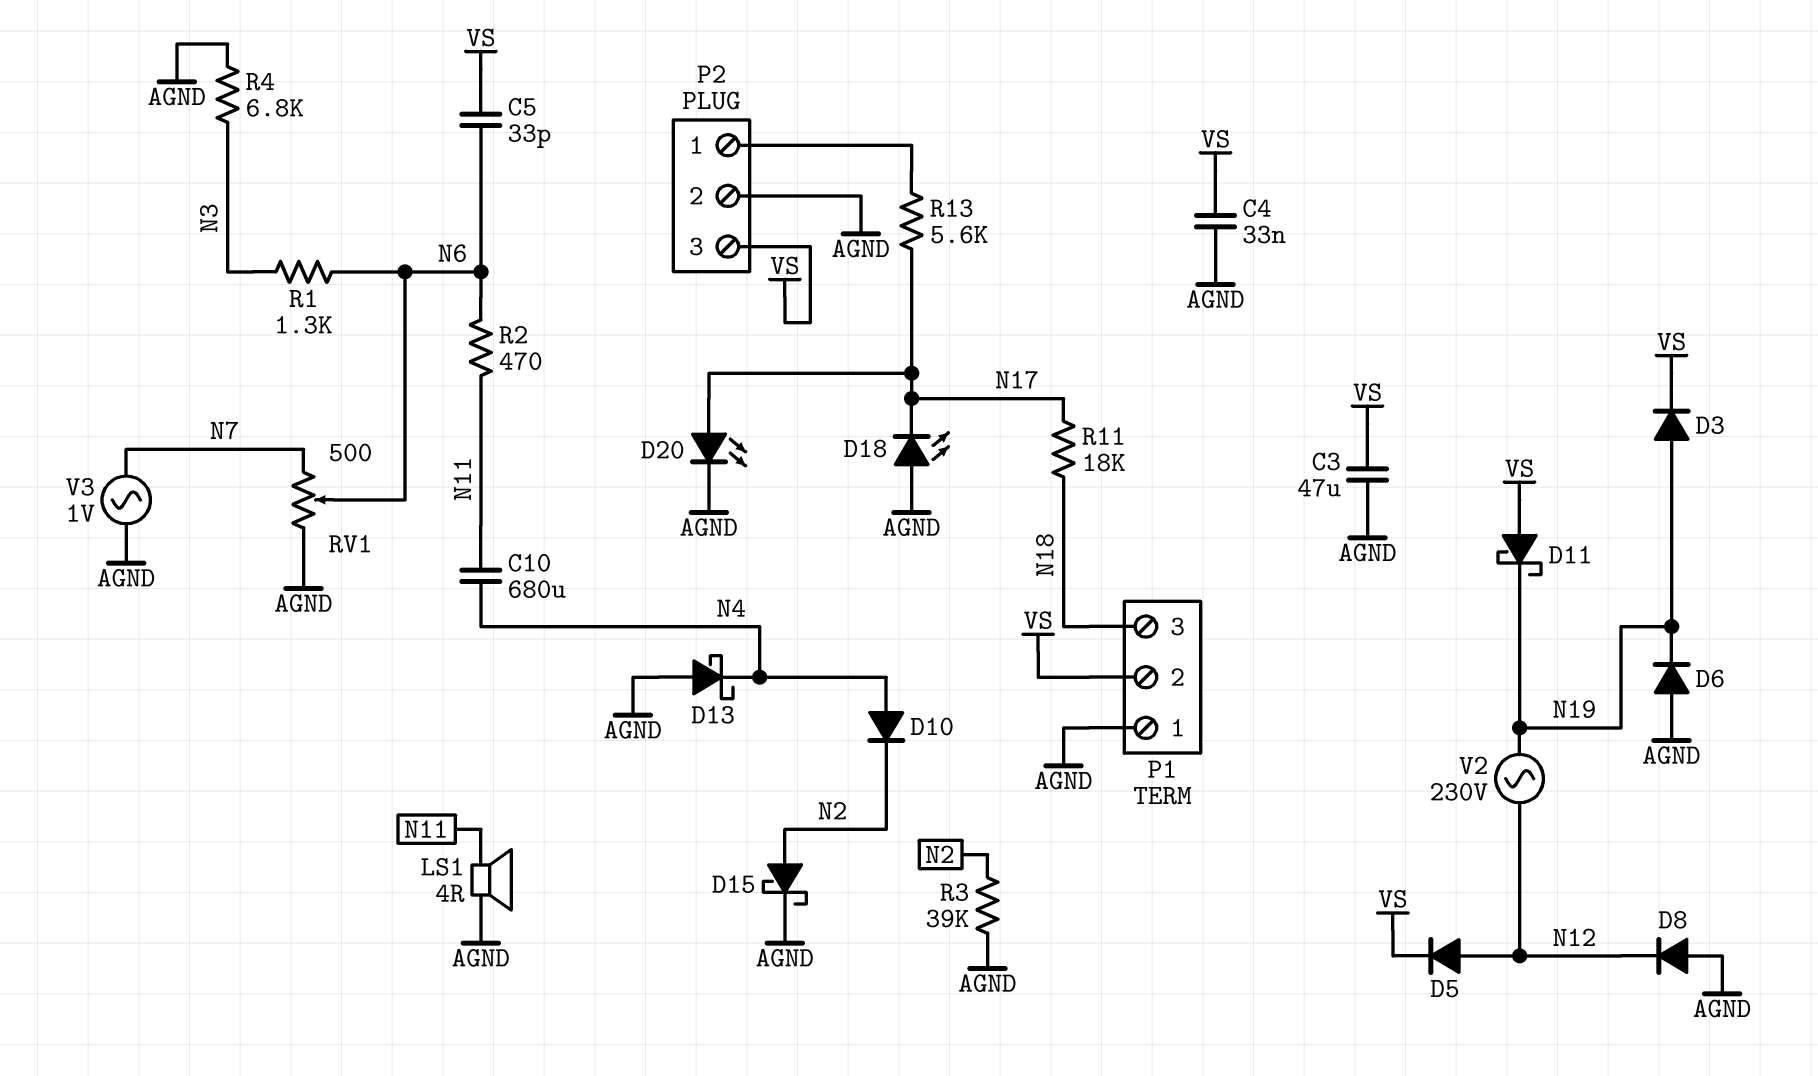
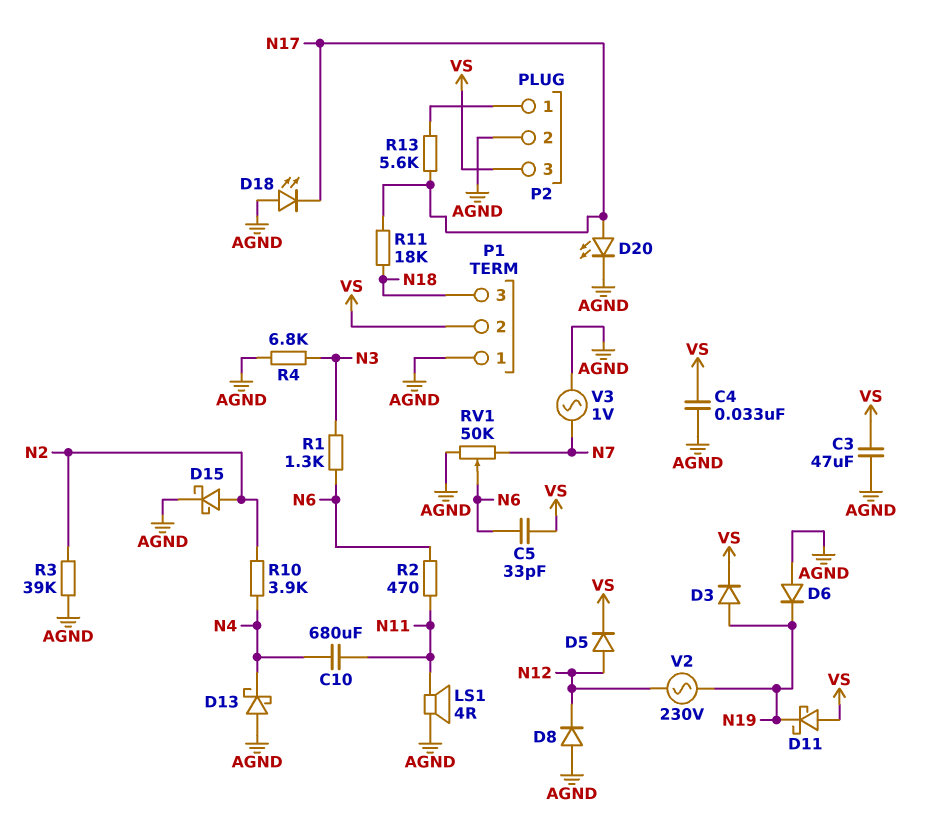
D10: diode (A N4, K N2) -> none
R10: none -> 3.9k (N2, N4)
RV1: 500 (AGND, N7, wiper N6) -> 50k (AGND, N7, wiper N6)

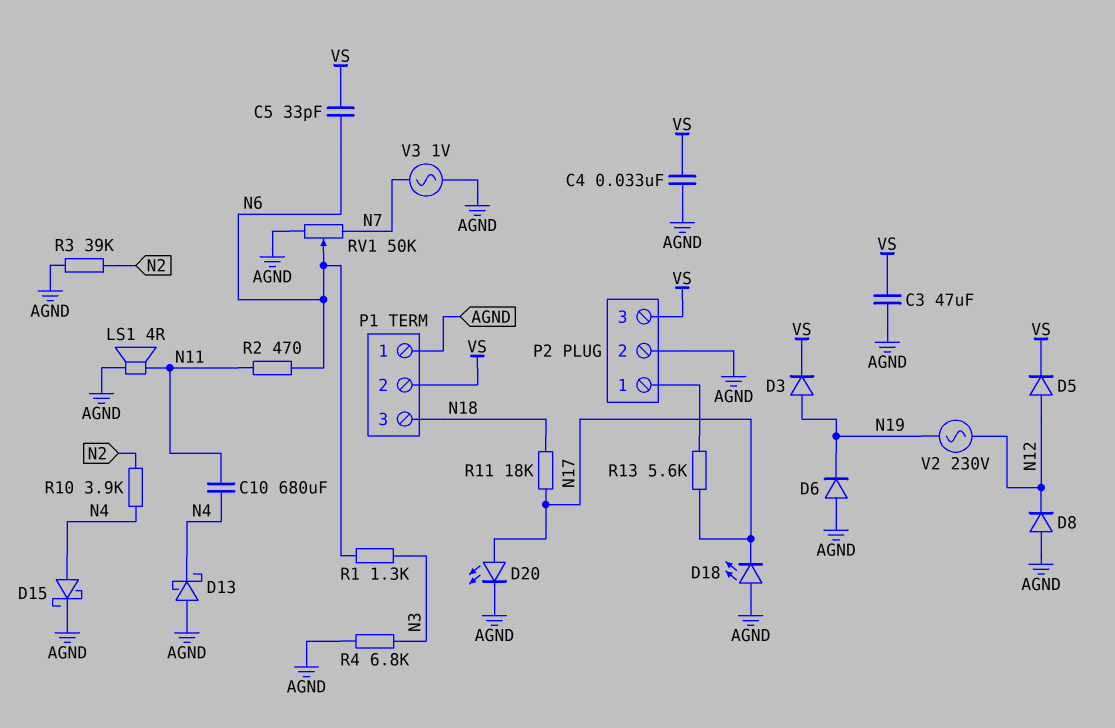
D11: schottky (A VS, K N19) -> none
D15: schottky (A N2, K AGND) -> schottky (A N4, K AGND)

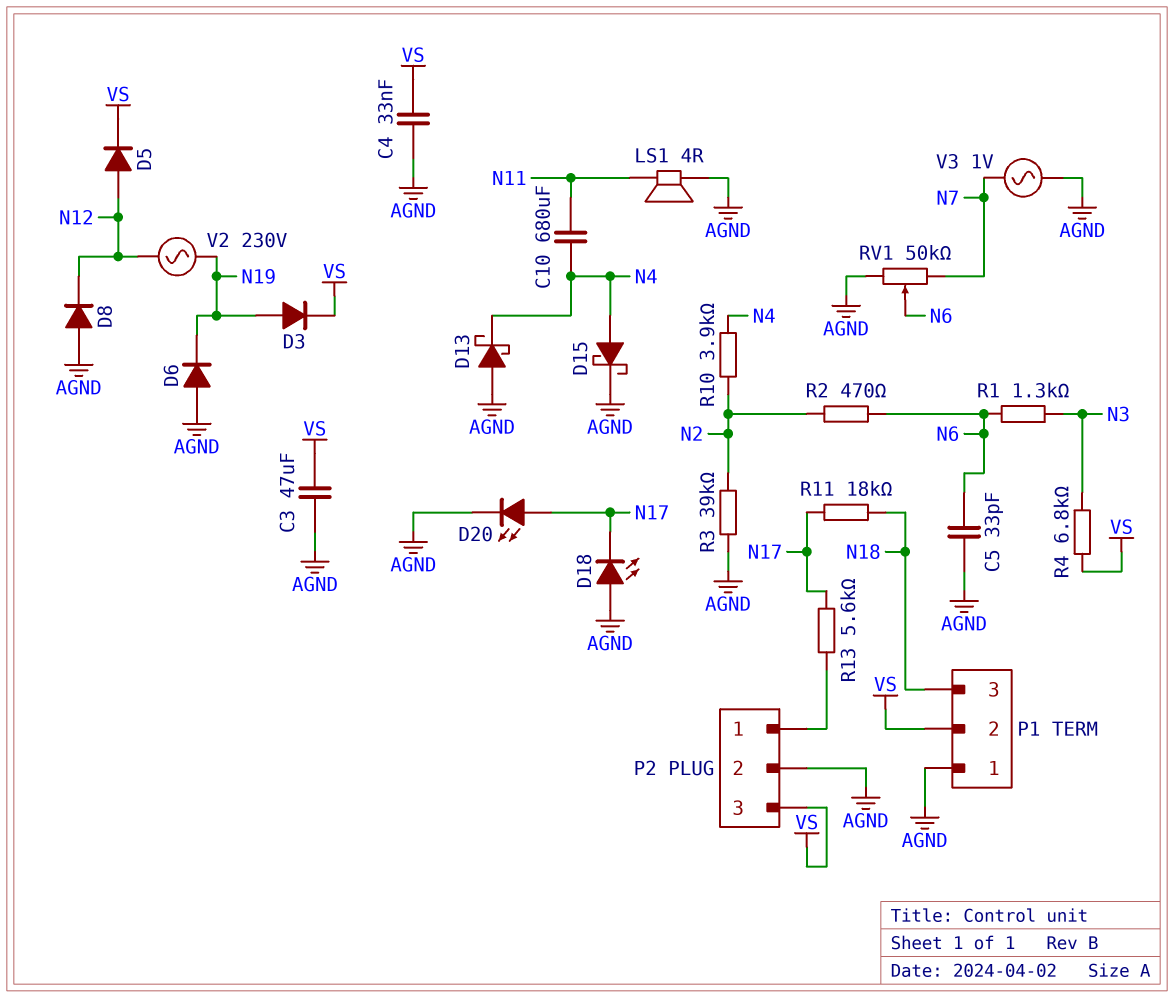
C5: 33pF (N6, VS) -> 33pF (AGND, N6)
R2: 470 (N6, N11) -> 470 (N2, N6)
R4: 6.8k (AGND, N3) -> 6.8k (N3, VS)

